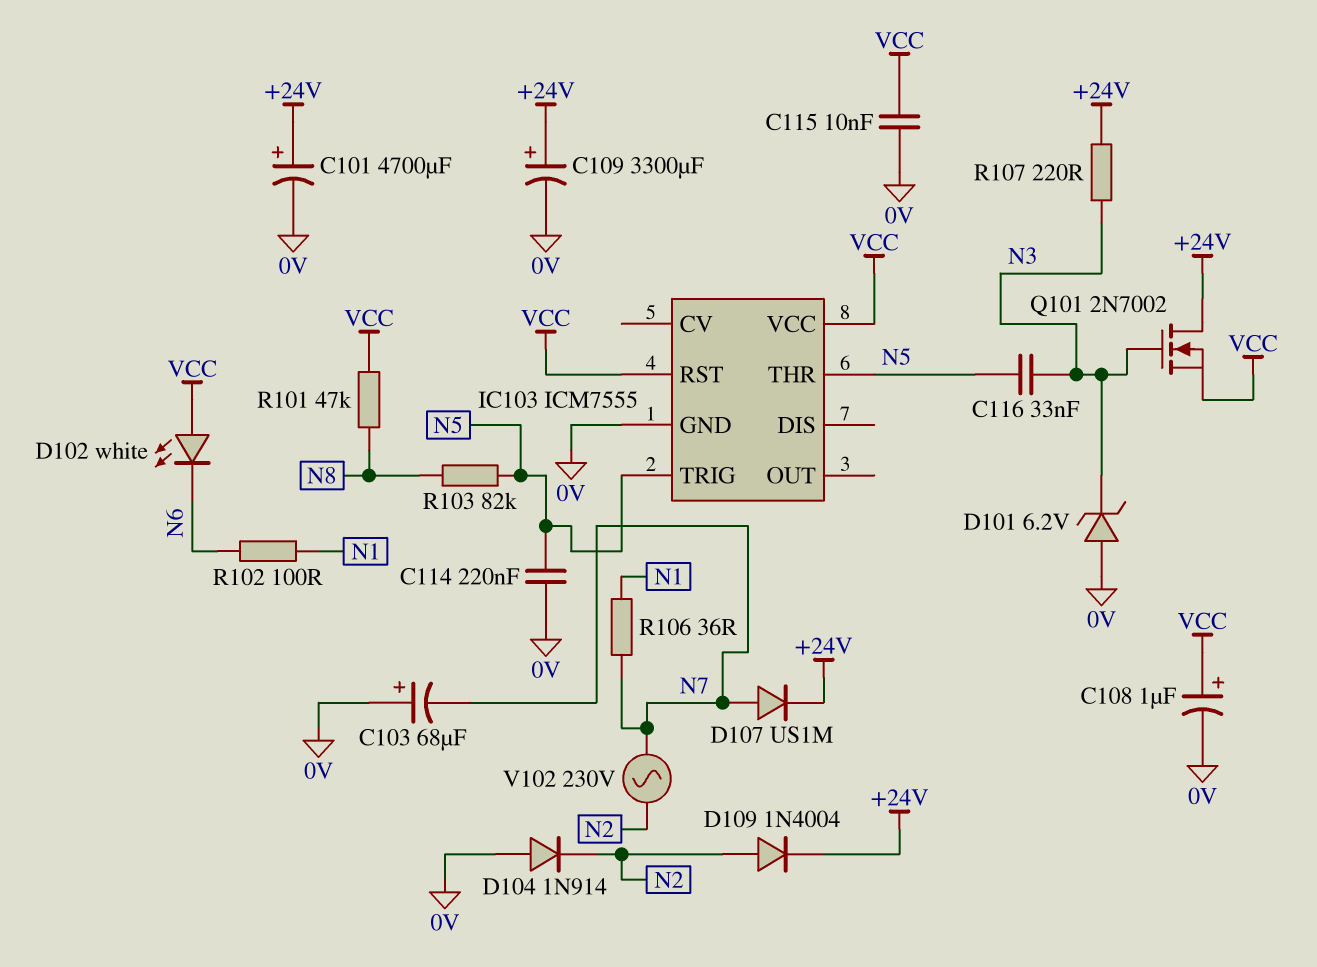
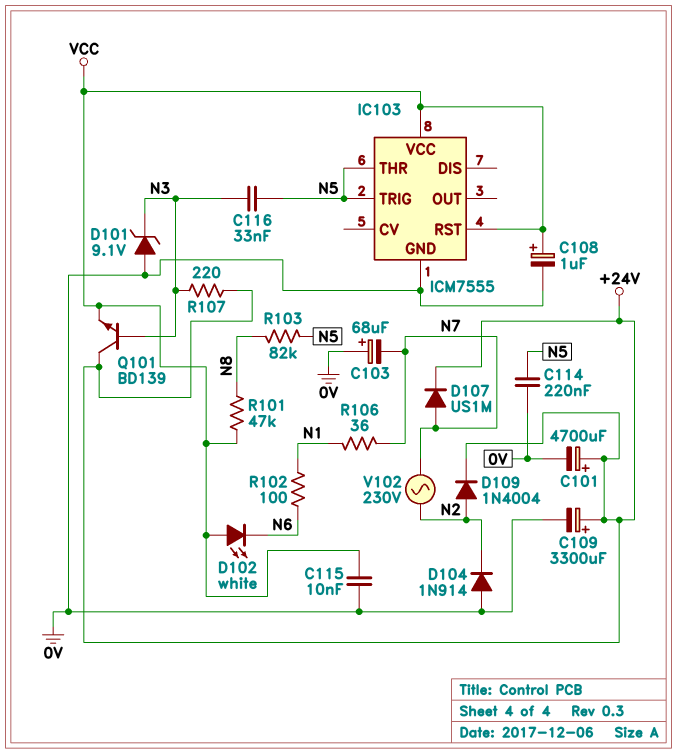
D101: zener 6.2V (A 0V, K N3) -> zener 9.1V (A 0V, K N3)
Q101: NMOS 2N7002 (G N3, D +24V, S VCC) -> NPN BD139 (B N3, C +24V, E VCC)

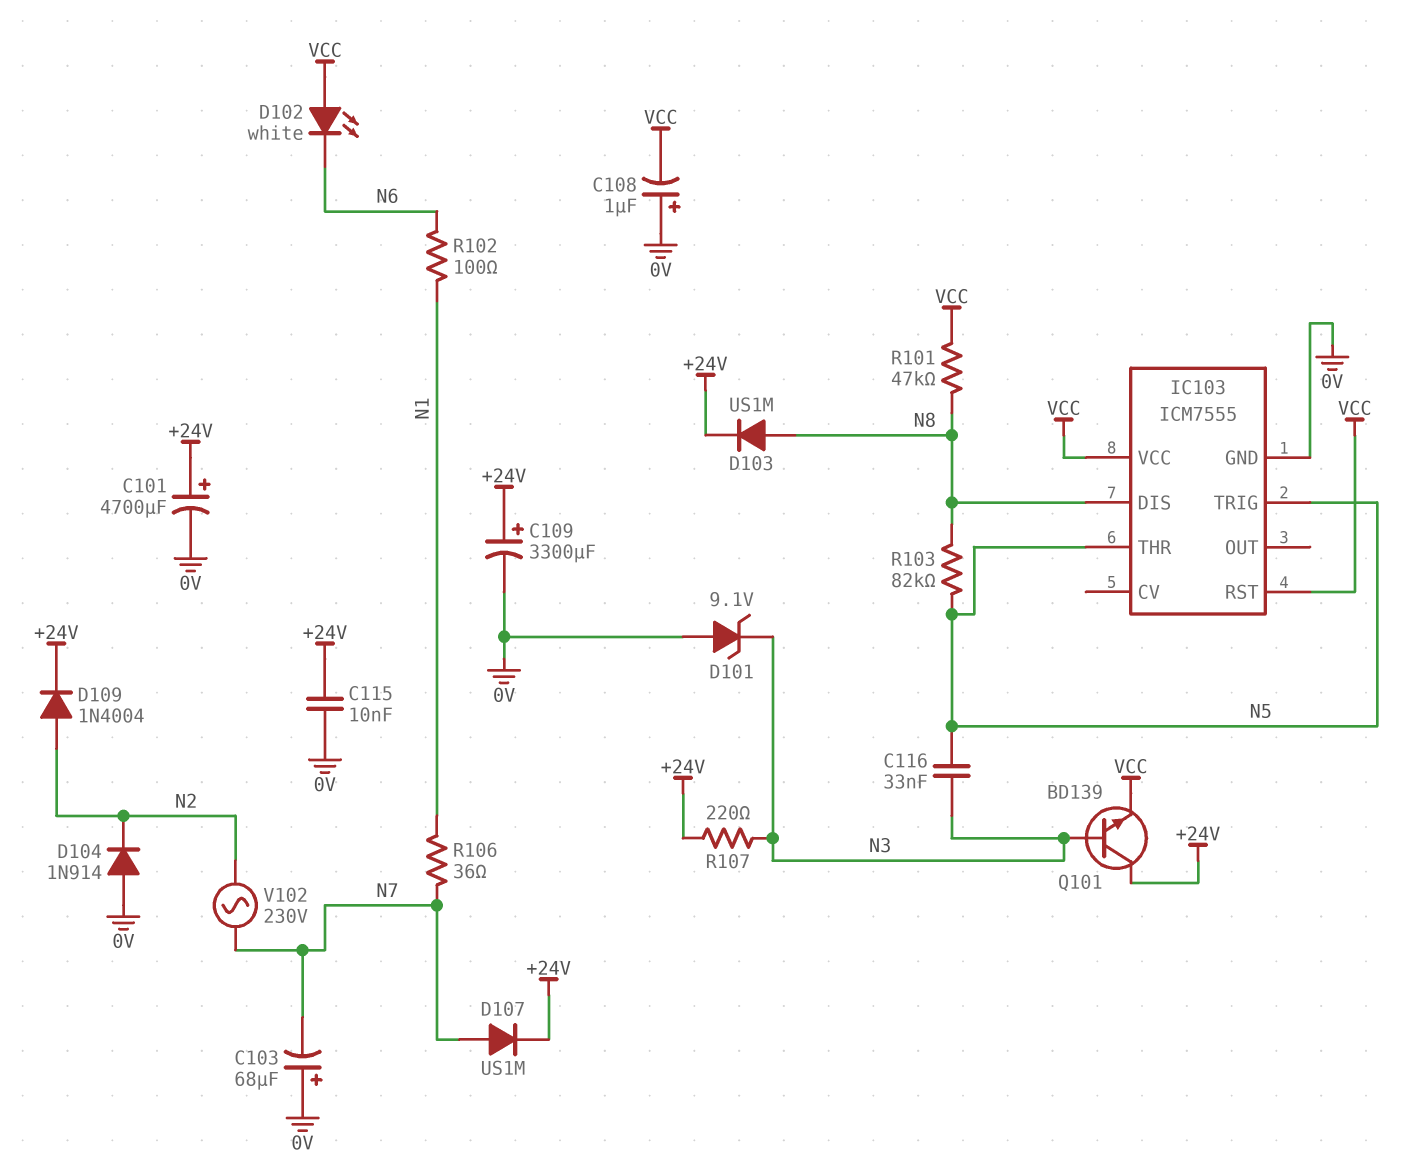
C108: 1uF (plus VCC, minus 0V) -> 1uF (plus 0V, minus VCC)
C114: 220nF (0V, N5) -> none
C115: 10nF (0V, VCC) -> 10nF (+24V, 0V)
D103: none -> diode US1M (A N8, K +24V)
IC103 pin DIS: none -> N8

